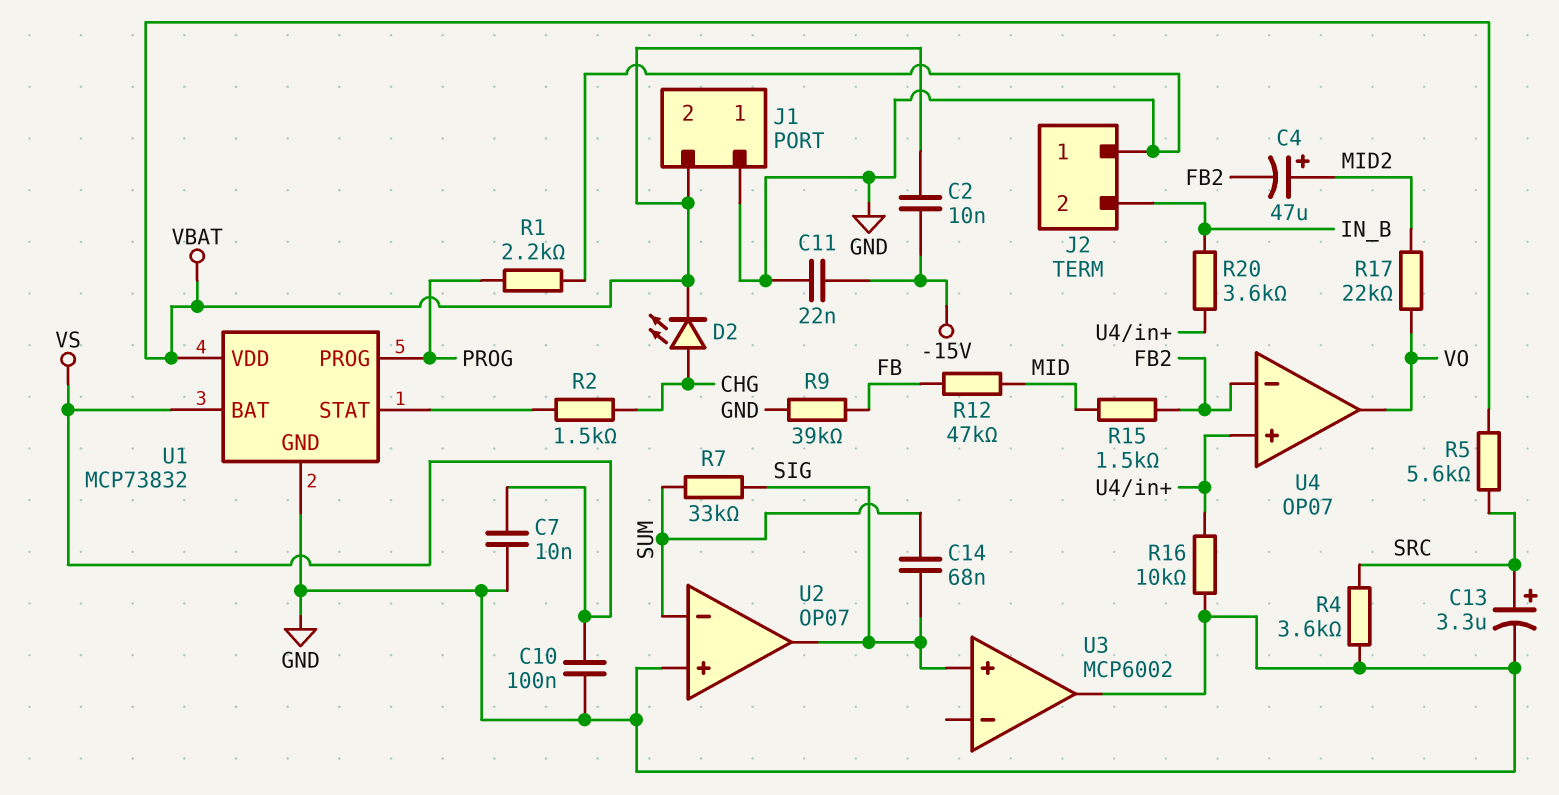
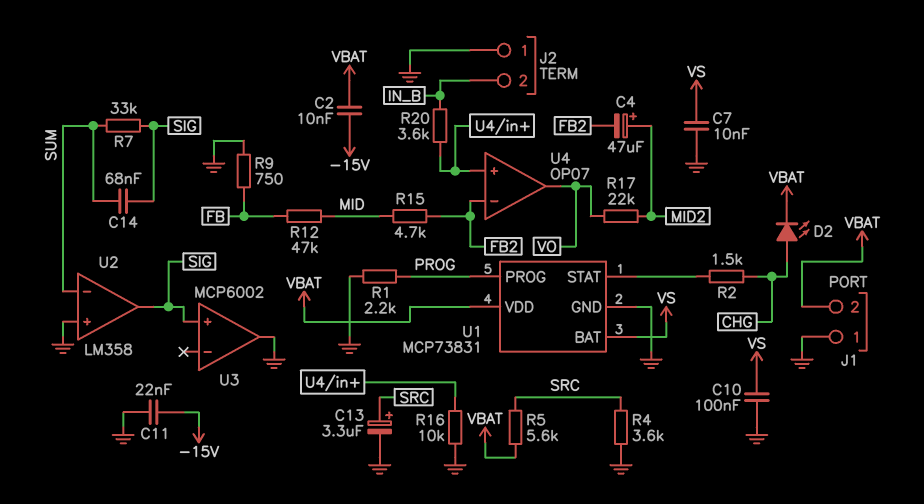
R9: 39k (FB, GND) -> 750 (FB, GND)
R15: 1.5k (FB2, MID) -> 4.7k (FB2, MID)
U1: MCP73832 -> MCP73831
U2: OP07 -> LM358

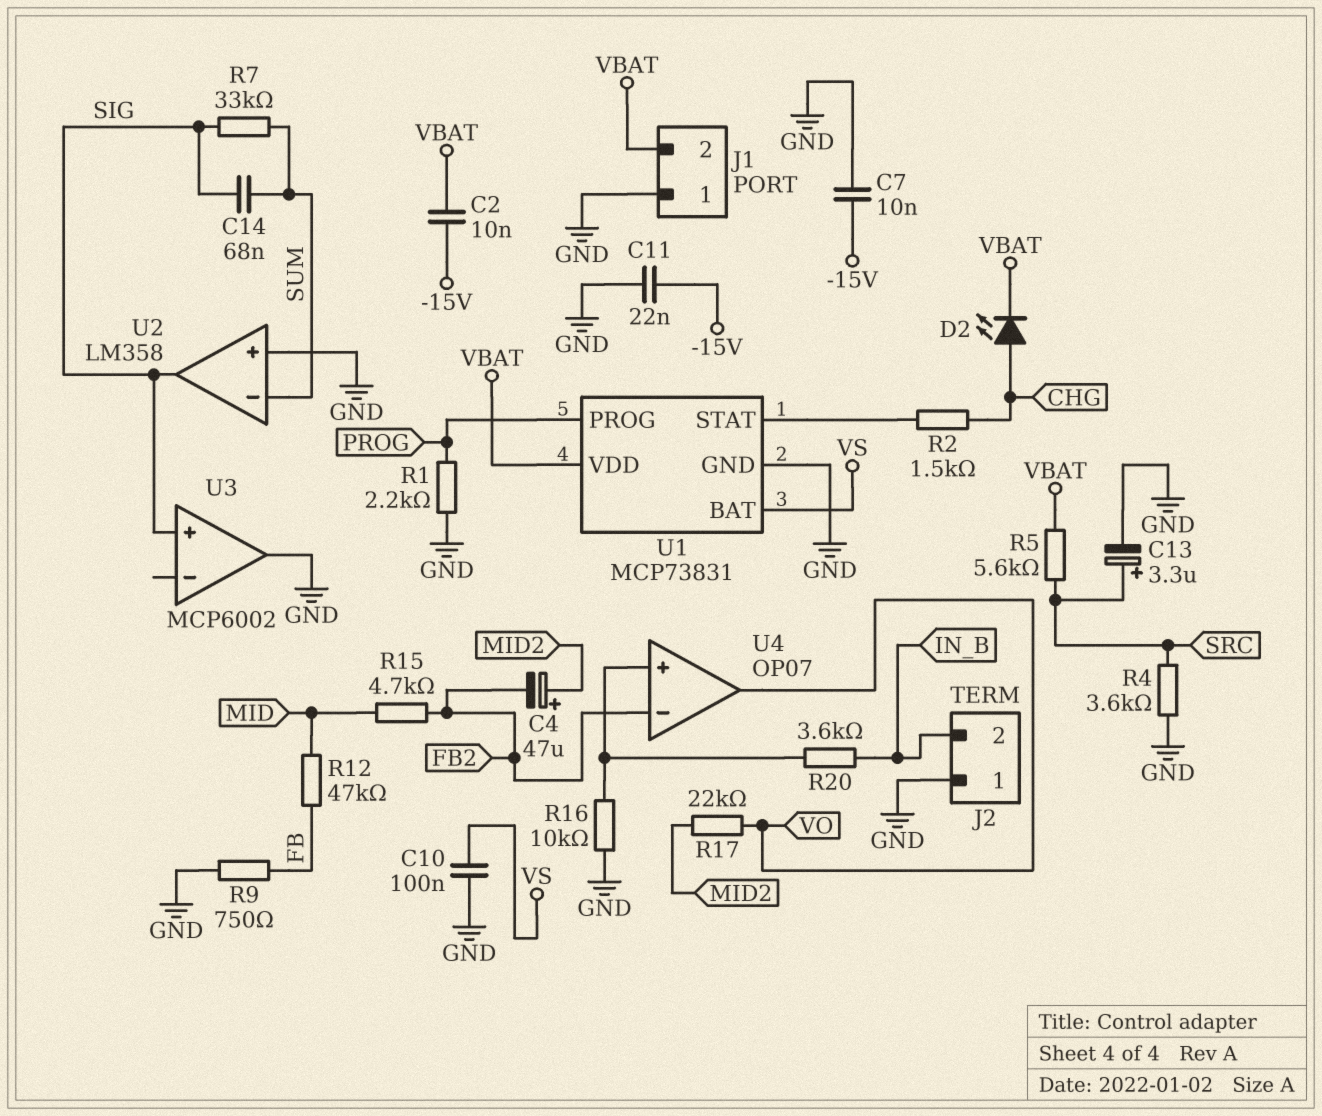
C7: 10nF (GND, VS) -> 10nF (-15V, GND)

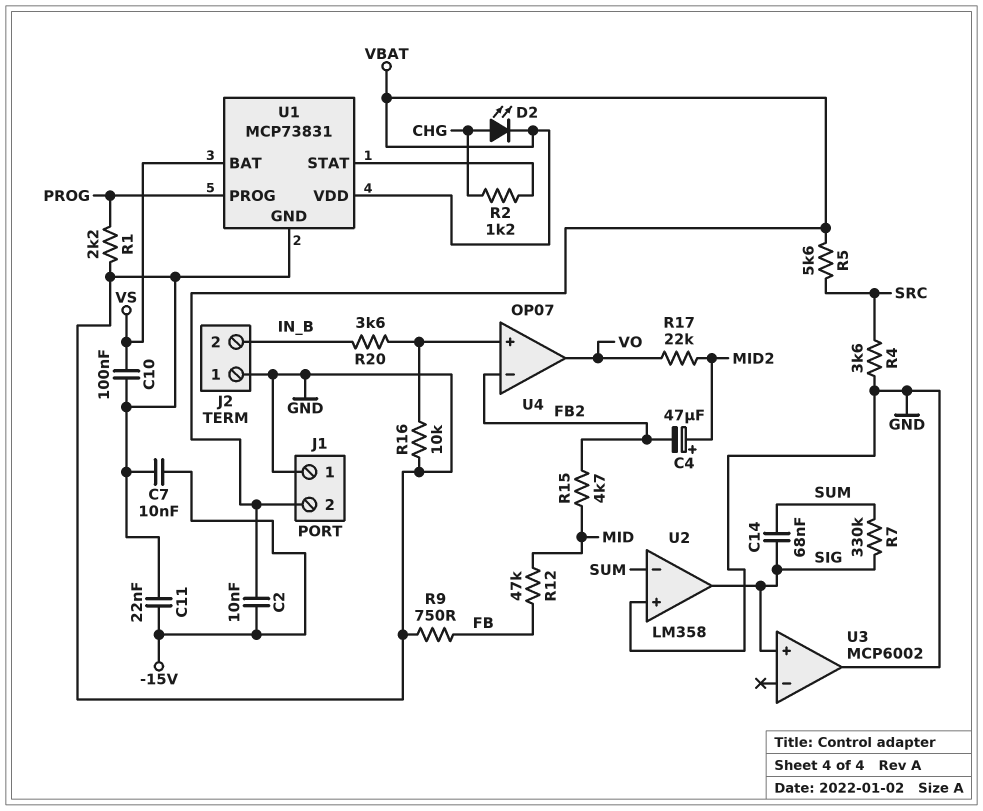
C13: 3.3uF (plus SRC, minus GND) -> none
R2: 1.5k (CHG, U1/STAT) -> 1.2k (CHG, U1/STAT)
R7: 33k (SIG, SUM) -> 330k (SIG, SUM)

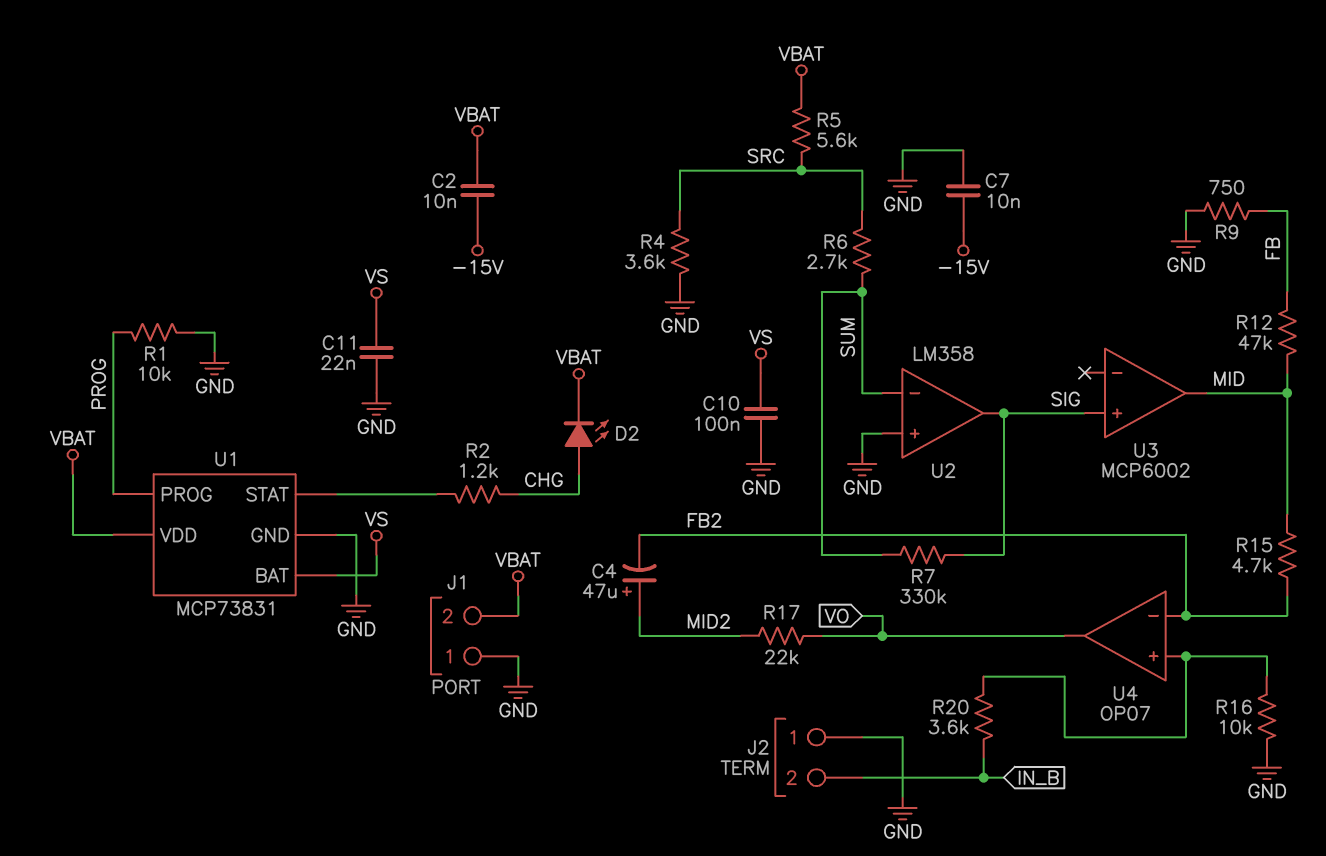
C11: 22nF (-15V, GND) -> 22nF (GND, VS)
C14: 68nF (SIG, SUM) -> none
R1: 2.2k (GND, PROG) -> 10k (GND, PROG)
R6: none -> 2.7k (SRC, SUM)
U3 pin out: GND -> MID

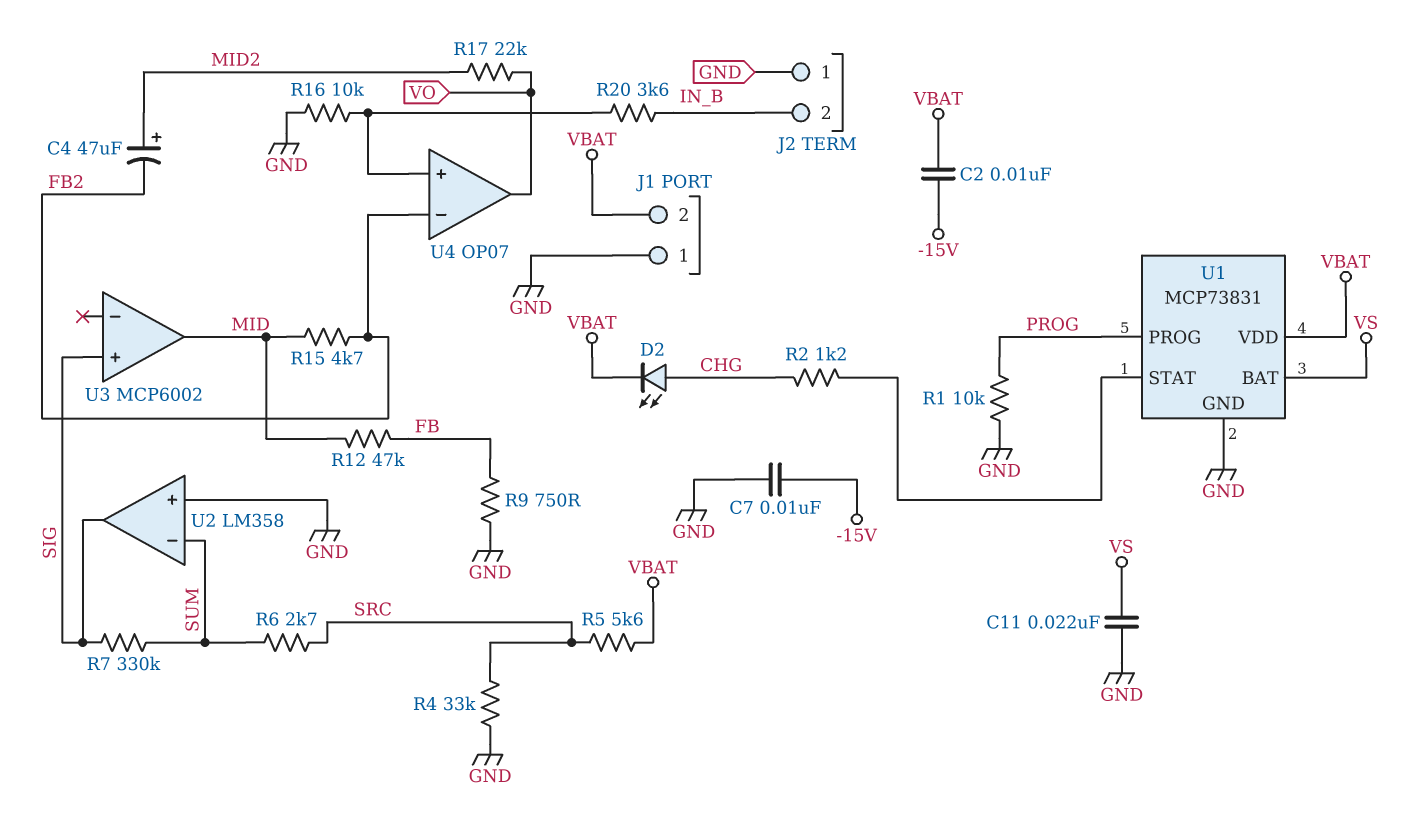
C10: 100nF (GND, VS) -> none
R4: 3.6k (GND, SRC) -> 33k (GND, SRC)

